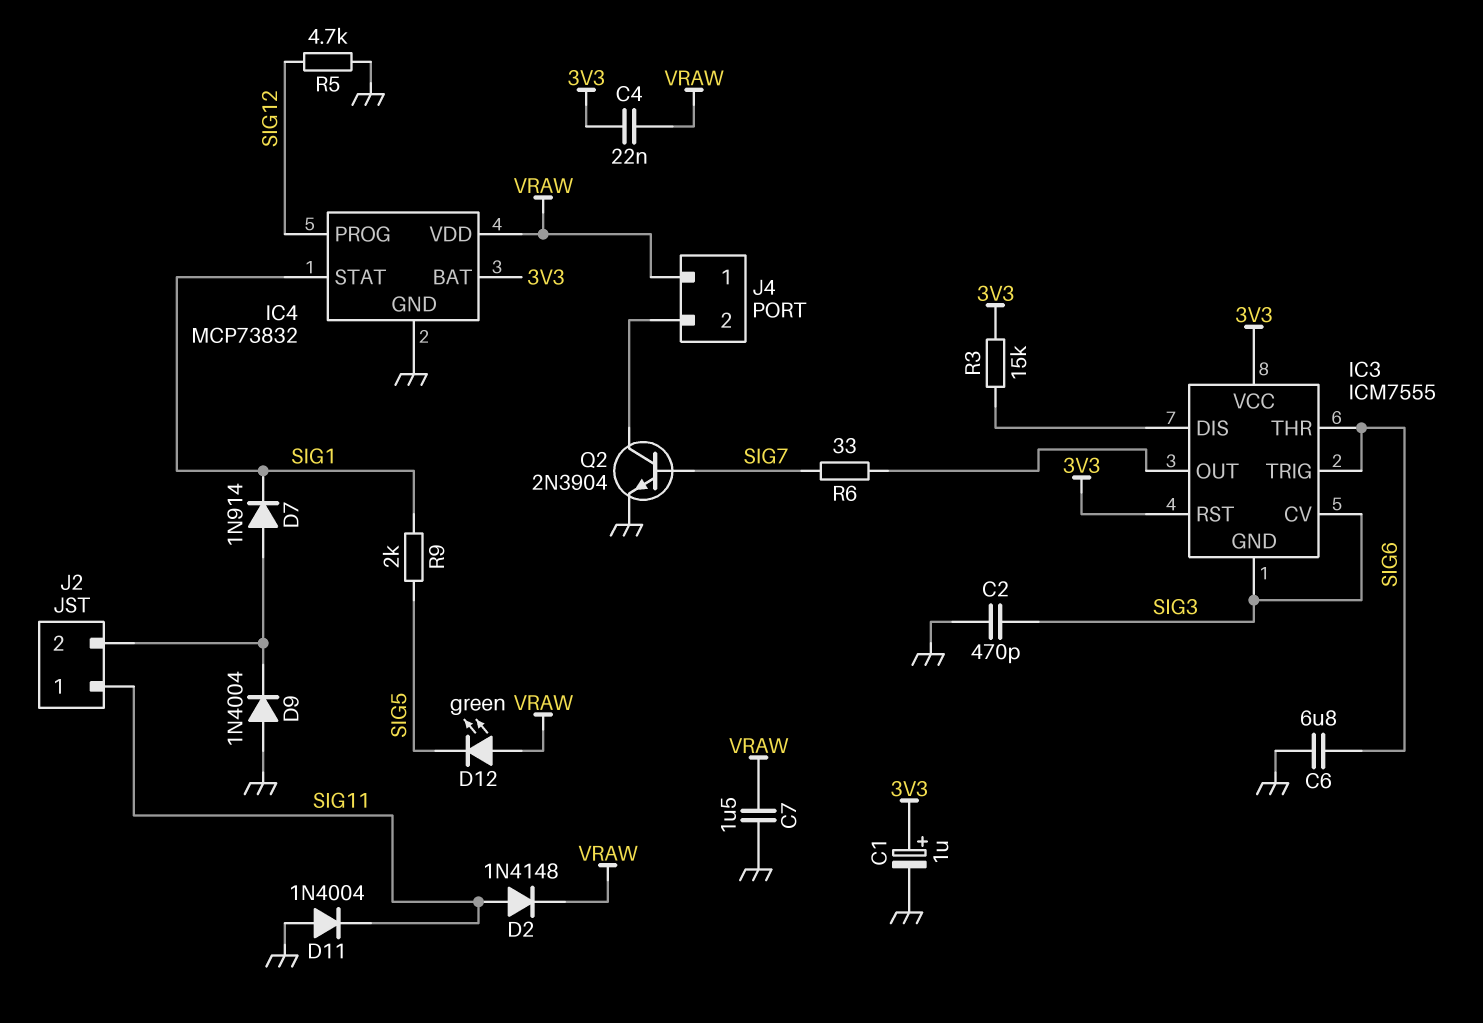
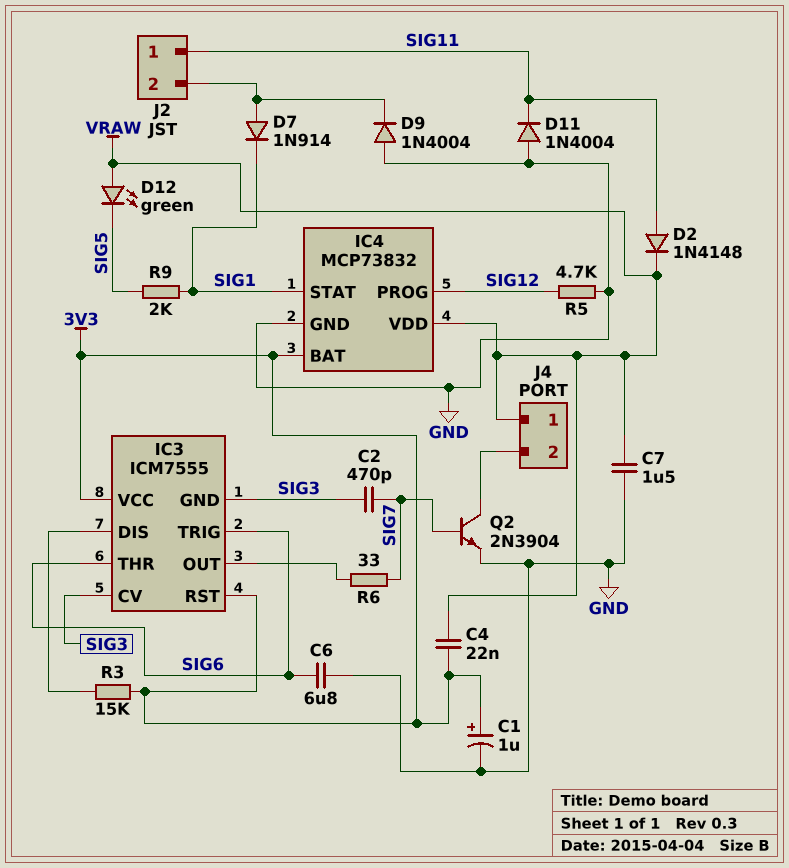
C2: 470pF (GND, SIG3) -> 470pF (SIG3, SIG7)

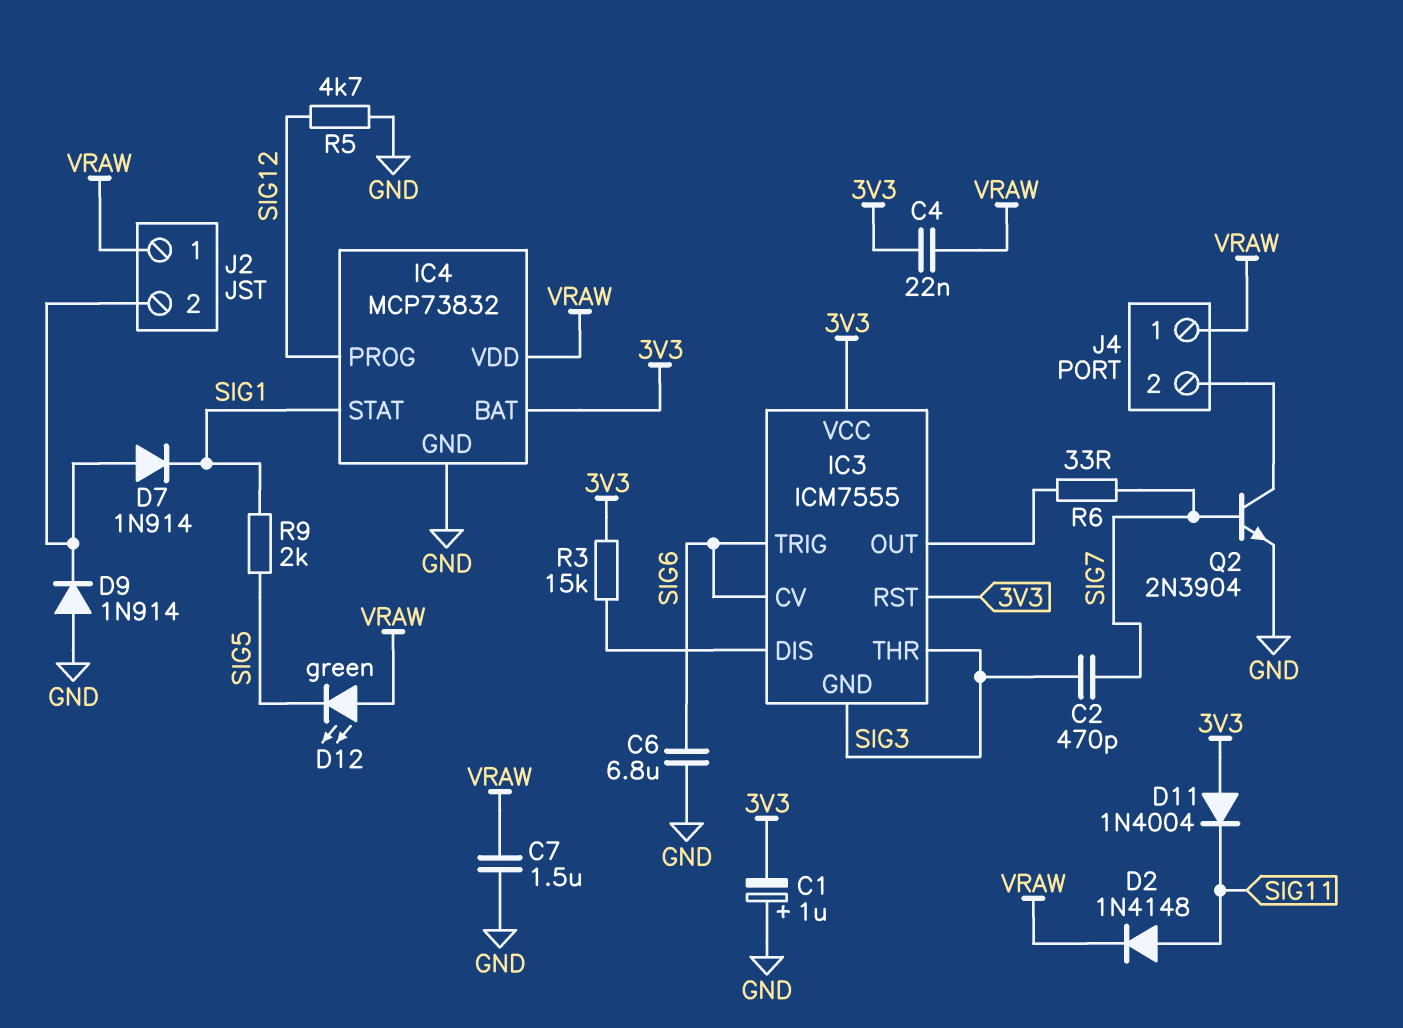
C1: 1uF (plus 3V3, minus GND) -> 1uF (plus GND, minus 3V3)
D9: diode 1N4004 (A GND, K J2/2) -> diode 1N914 (A GND, K J2/2)
D11: diode 1N4004 (A GND, K SIG11) -> diode 1N4004 (A 3V3, K SIG11)
IC3 pin CV: SIG3 -> SIG6
IC3 pin THR: SIG6 -> SIG3
J2 pin 1: SIG11 -> VRAW

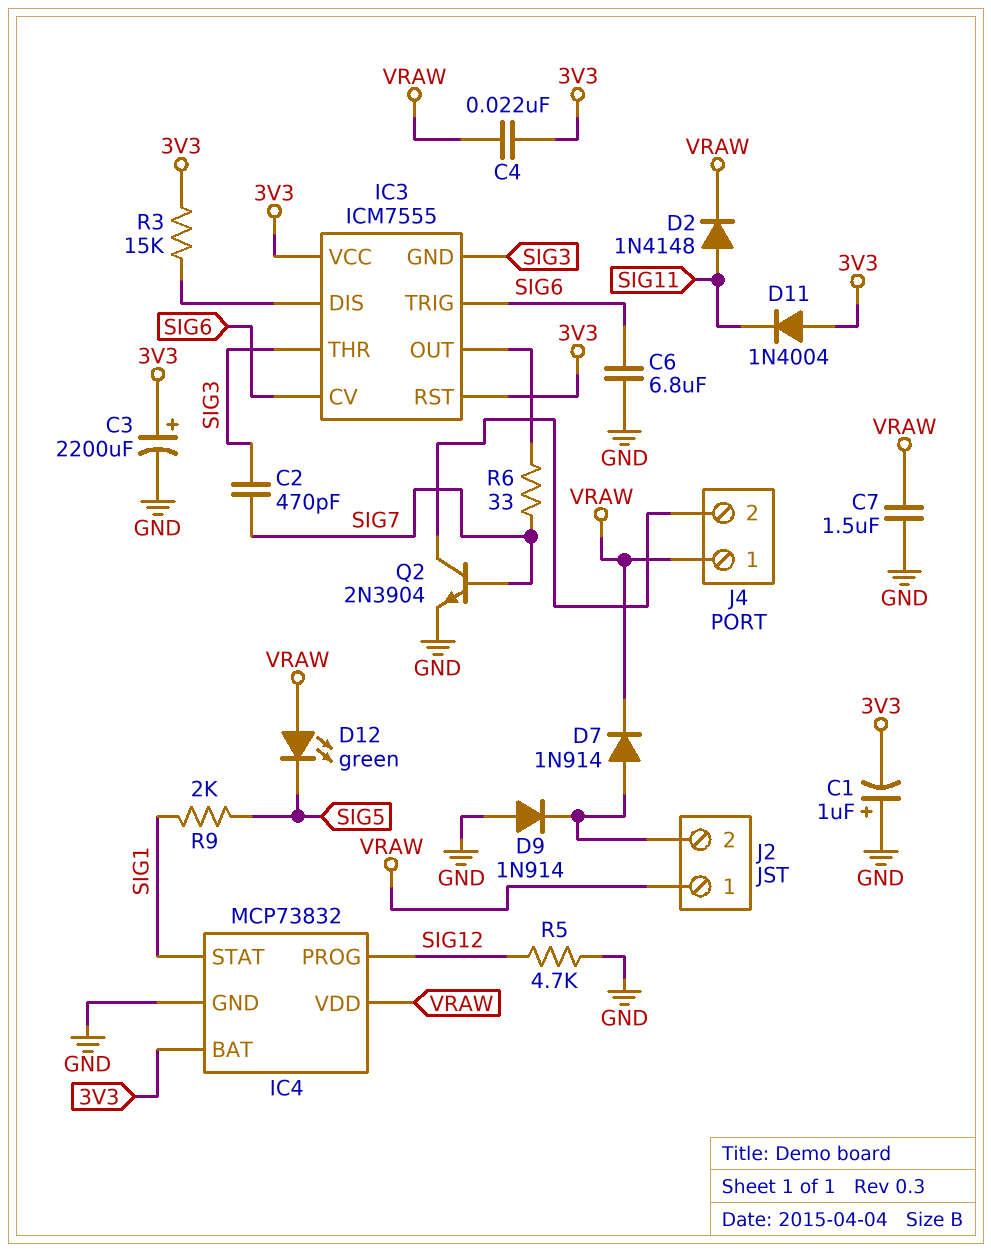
C3: none -> 2200uF (plus 3V3, minus GND)
D7: diode 1N914 (A J2/2, K SIG1) -> diode 1N914 (A J2/2, K VRAW)

